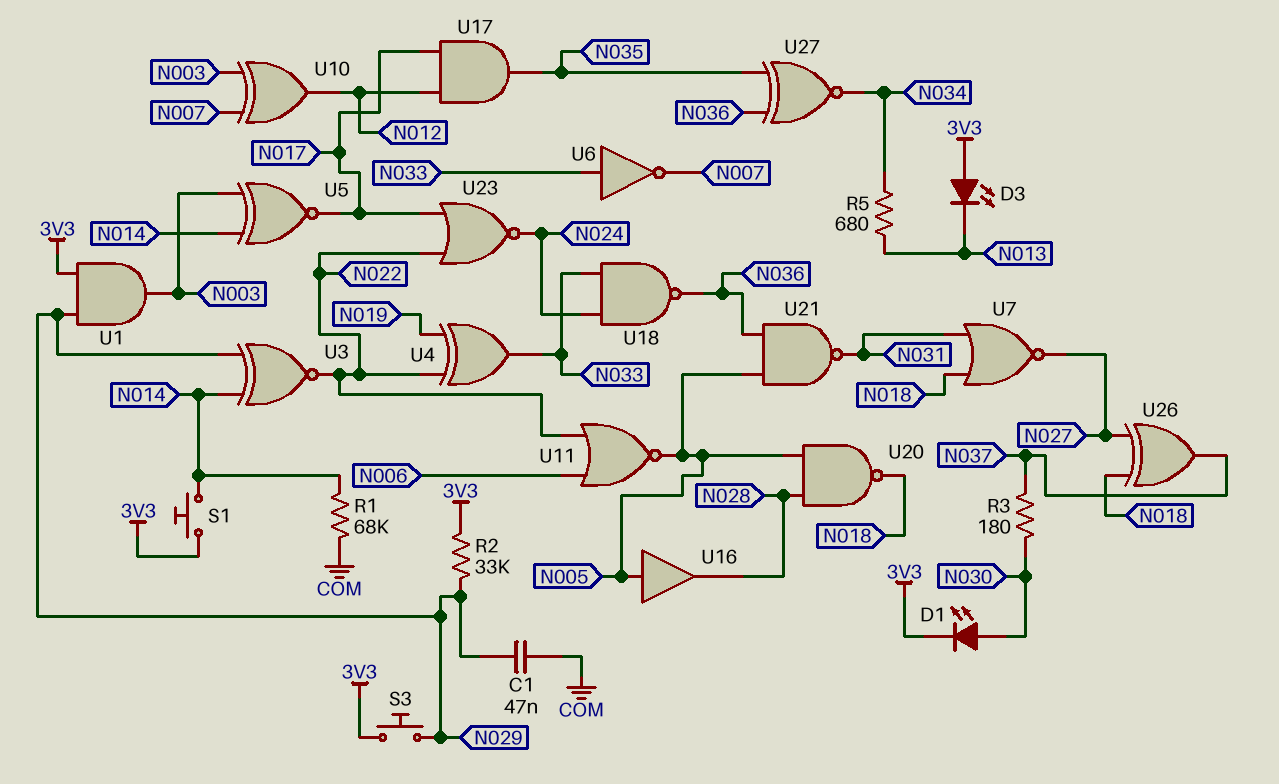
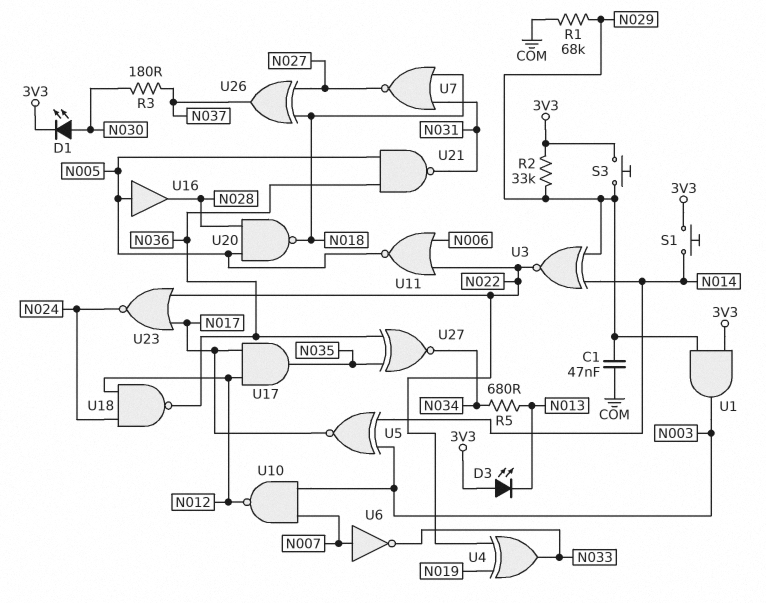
R1: 68k (COM, N014) -> 68k (COM, N029)
U6: NOT (in N033, out N007) -> NOT (in N007, out N033)
U10: XOR (in N003, in N007, out N012) -> NAND (in N003, in N007, out N012)
U18: NAND (in N024, in N033, out N036) -> NAND (in N012, in N024, out N036)

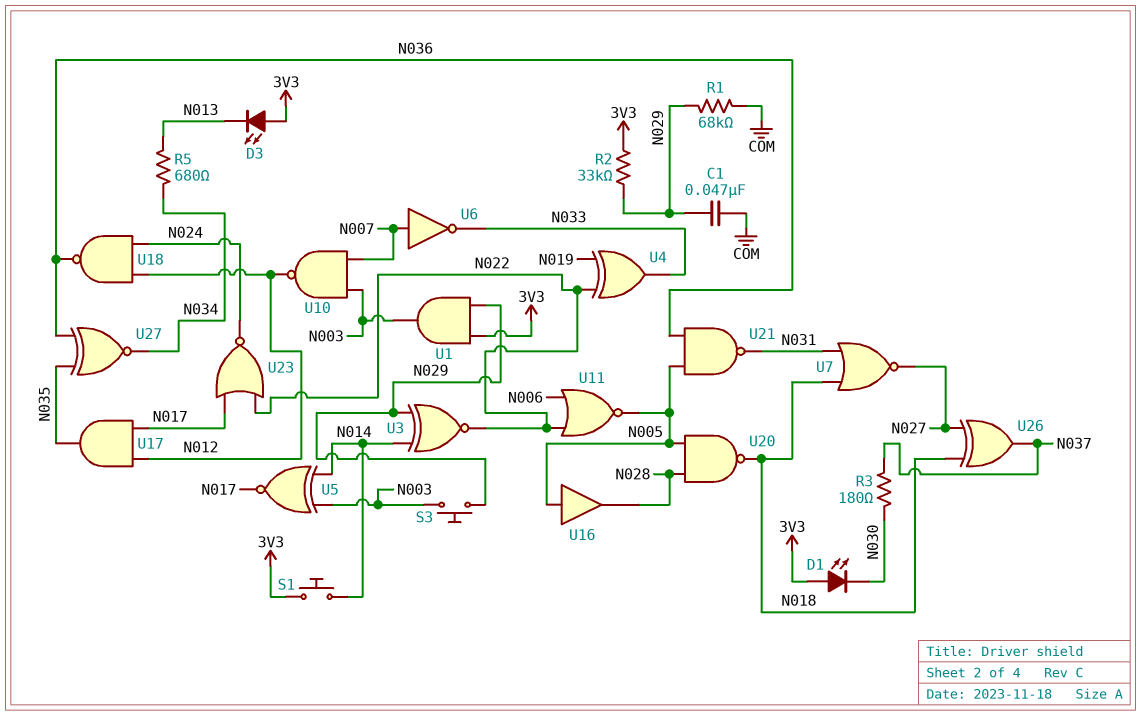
D1: LED (A N030, K 3V3) -> LED (A 3V3, K N030)
S3: button (3V3, N029) -> button (N003, N029)

